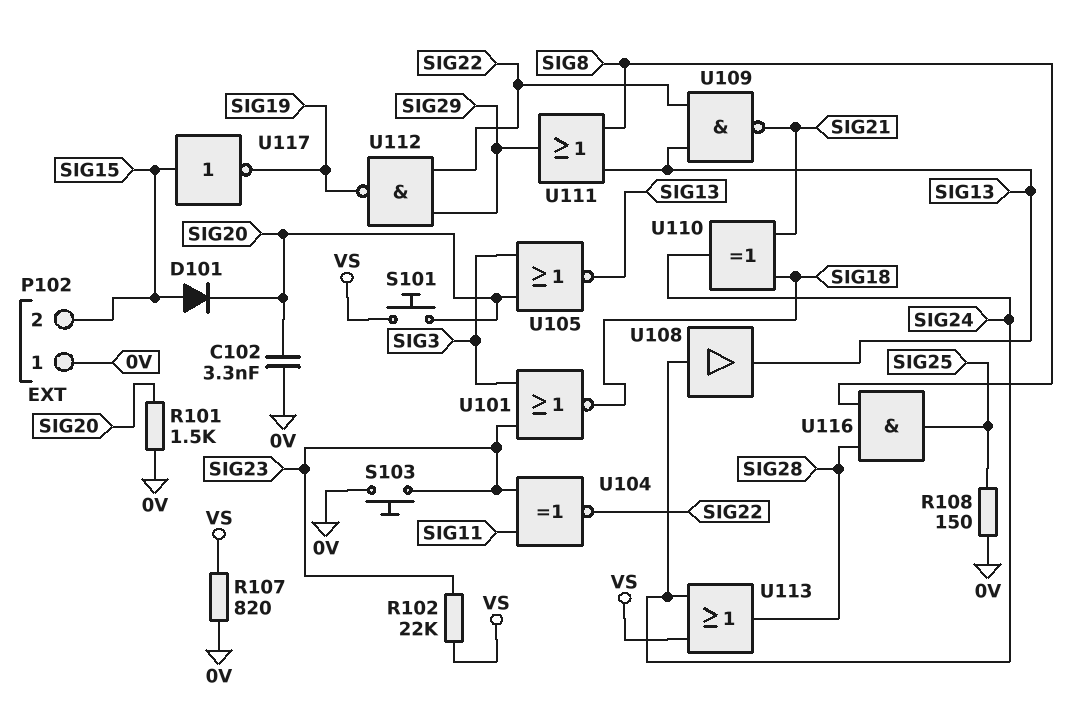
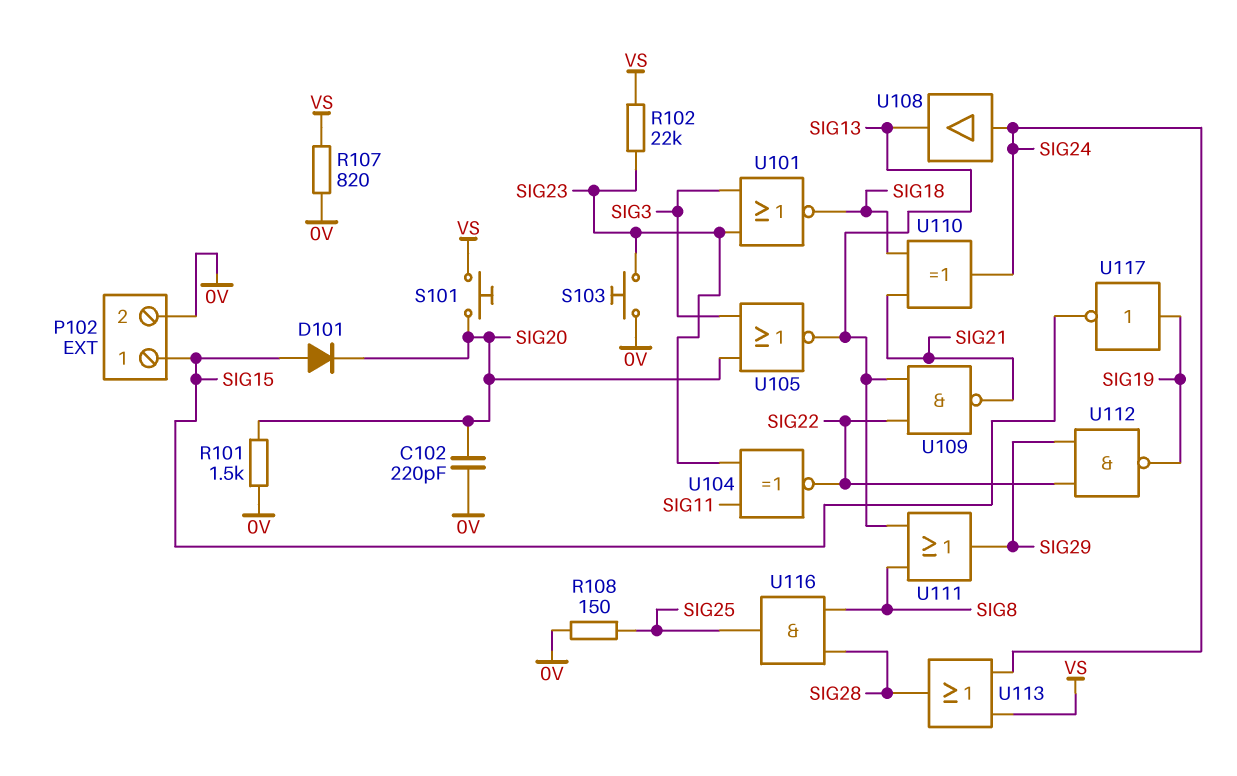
C102: 3.3nF (0V, SIG20) -> 220pF (0V, SIG20)
P102 pin 1: 0V -> SIG15
P102 pin 2: SIG15 -> 0V
U117: NOT (in SIG15, out SIG19) -> NOT (in SIG19, out SIG15)

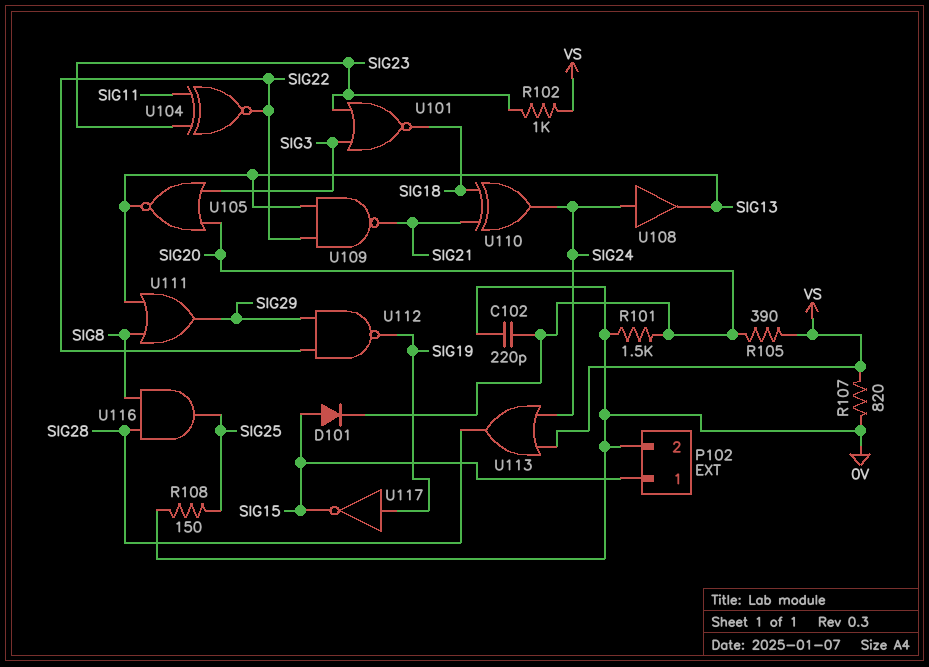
R102: 22k (SIG23, VS) -> 1k (SIG23, VS)
R105: none -> 390 (SIG20, VS)
S101: button (SIG20, VS) -> none
S103: button (0V, SIG23) -> none

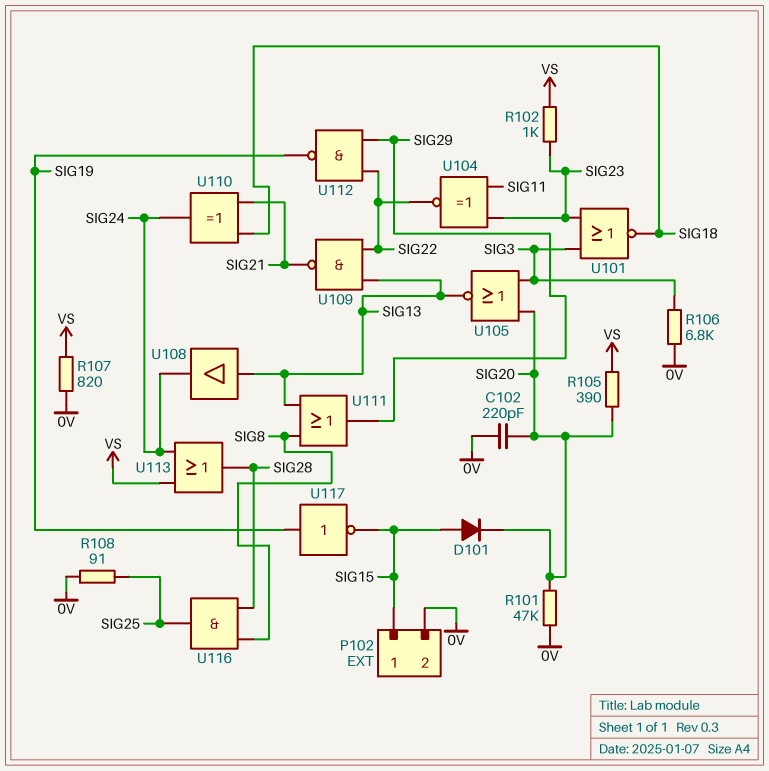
R101: 1.5k (0V, SIG20) -> 47k (0V, SIG20)
R106: none -> 6.8k (0V, SIG3)
R108: 150 (0V, SIG25) -> 91 (0V, SIG25)
U108: buffer (in SIG24, out SIG13) -> buffer (in SIG13, out SIG24)

